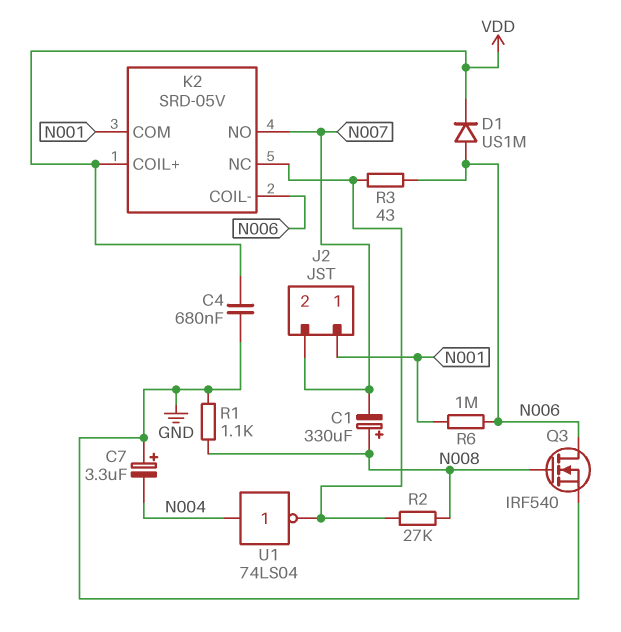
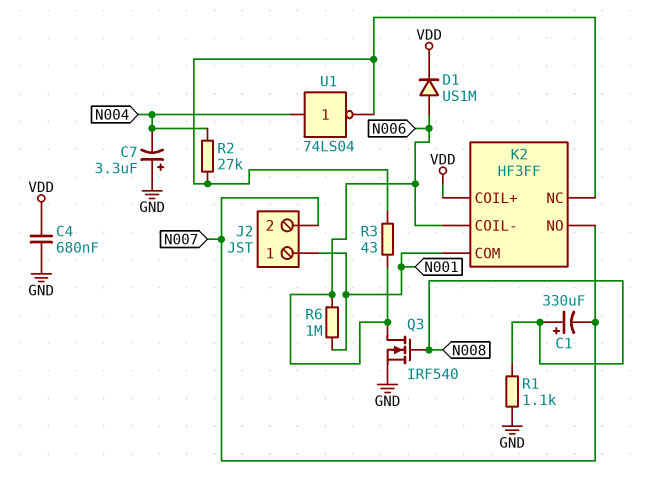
K2: SRD-05V -> HF3FF
R2: 27k (K2/NC, N008) -> 27k (K2/NC, N004)

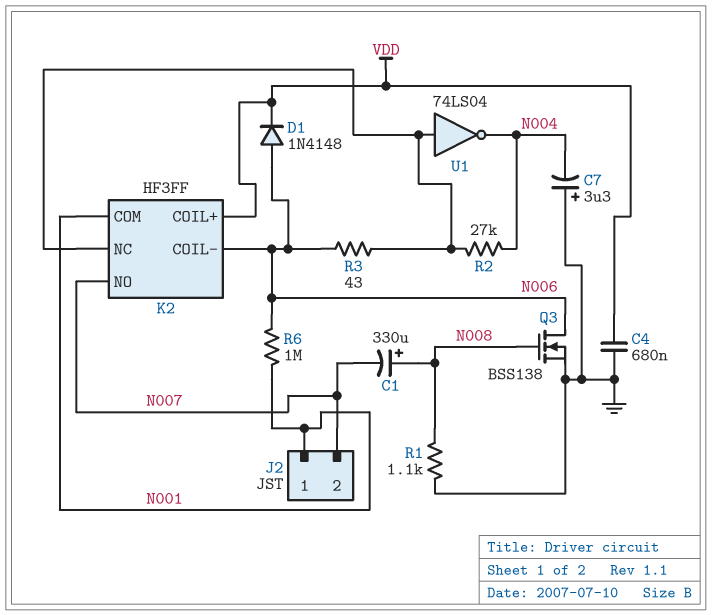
D1: diode US1M (A N006, K VDD) -> diode 1N4148 (A N006, K VDD)
Q3: NMOS IRF540 (G N008, D N006, S GND) -> NMOS BSS138 (G N008, D N006, S GND)
U1: NOT 74LS04 (in N004, out K2/NC) -> NOT 74LS04 (in K2/NC, out N004)

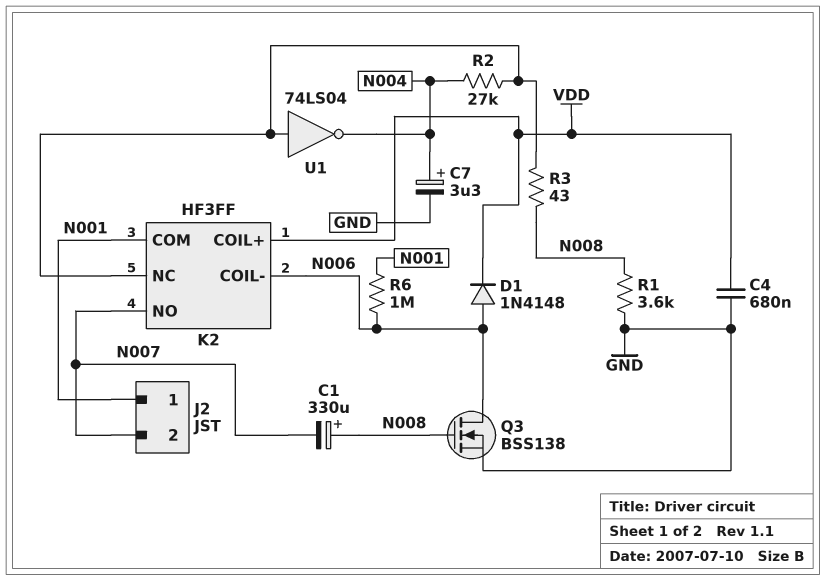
C7: 3.3uF (plus GND, minus N004) -> 3.3uF (plus N004, minus GND)
R1: 1.1k (GND, N008) -> 3.6k (GND, N008)
R3: 43 (K2/NC, N006) -> 43 (K2/NC, N008)

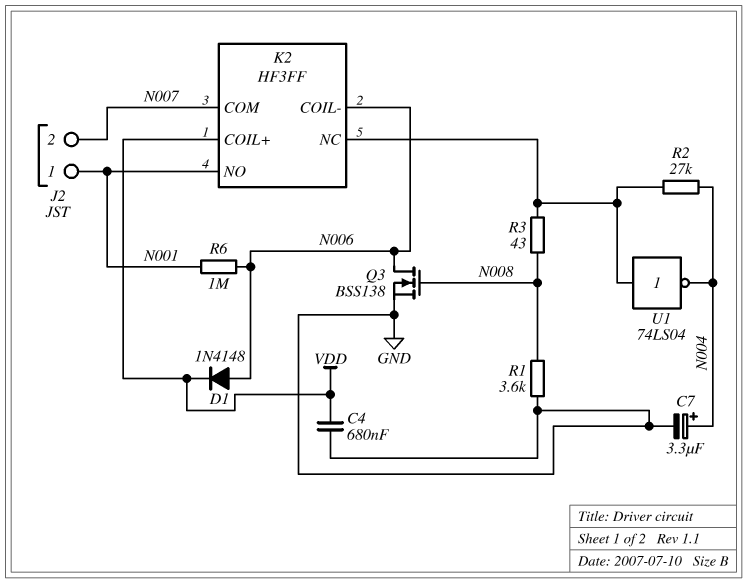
C1: 330uF (plus N008, minus N007) -> none
K2 pin COM: N001 -> N007
K2 pin NO: N007 -> N001

